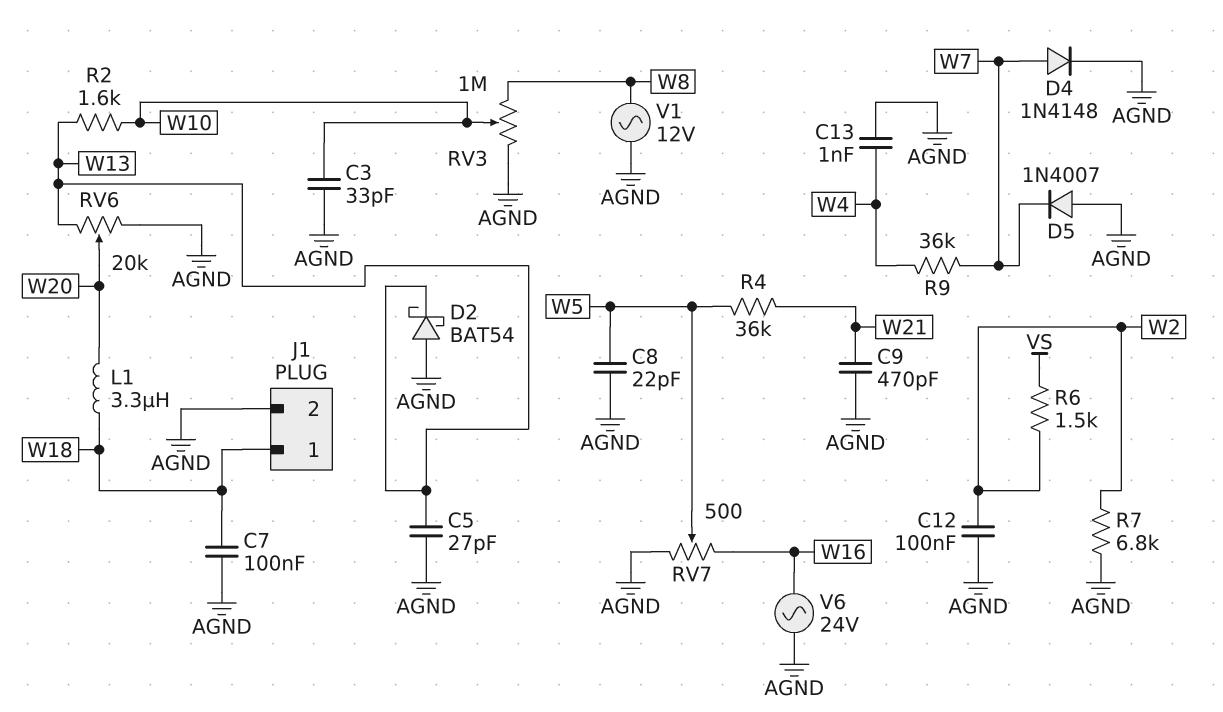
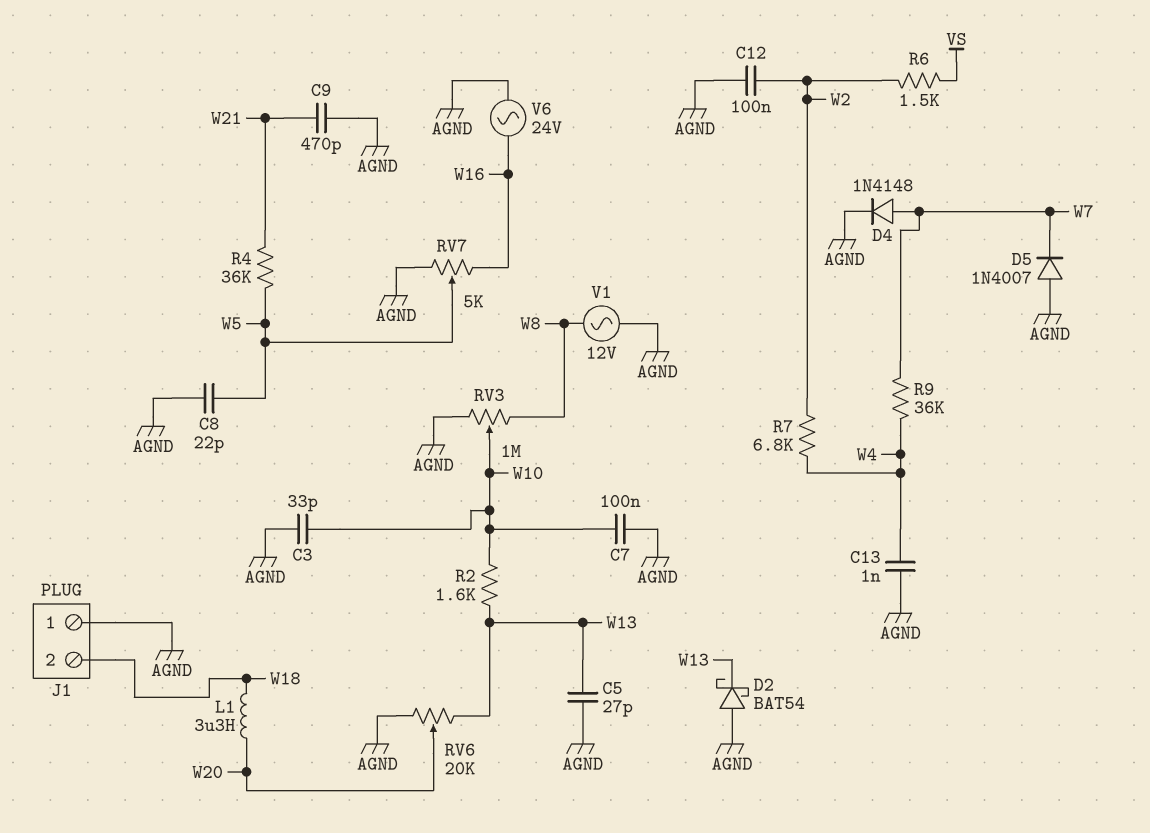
C7: 100nF (AGND, W18) -> 100nF (AGND, W10)
J1 pin 1: W18 -> AGND
J1 pin 2: AGND -> W18
R7: 6.8k (AGND, W2) -> 6.8k (W2, W4)
RV7: 500 (AGND, W16, wiper W5) -> 5k (AGND, W16, wiper W5)

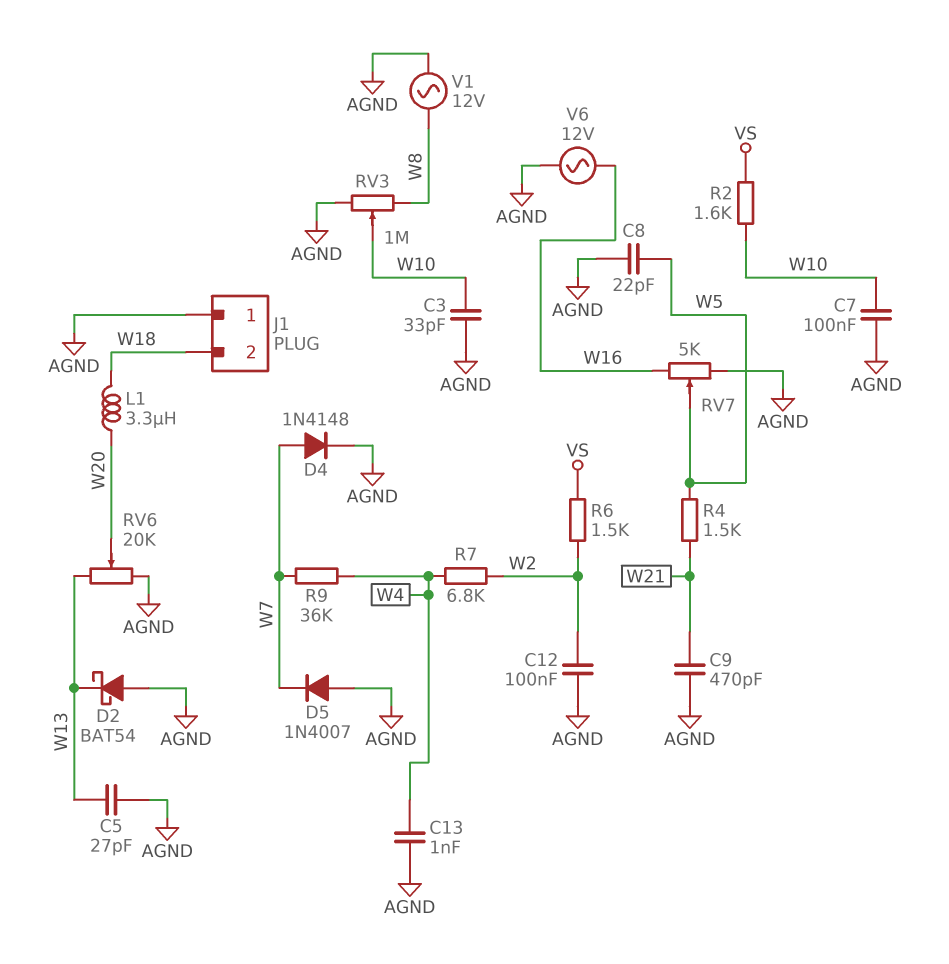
R2: 1.6k (W10, W13) -> 1.6k (VS, W10)
R4: 36k (W5, W21) -> 1.5k (W5, W21)
V6: AC 24V (AGND, W16) -> AC 12V (AGND, W16)

